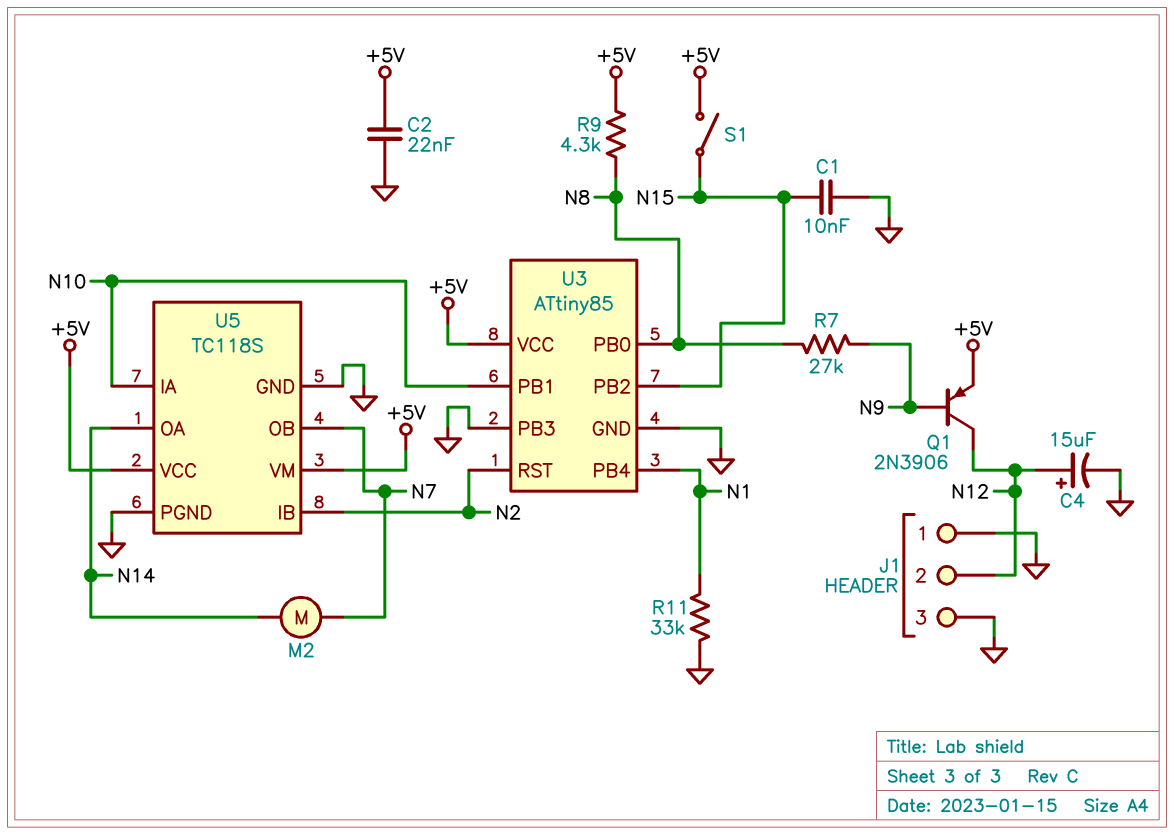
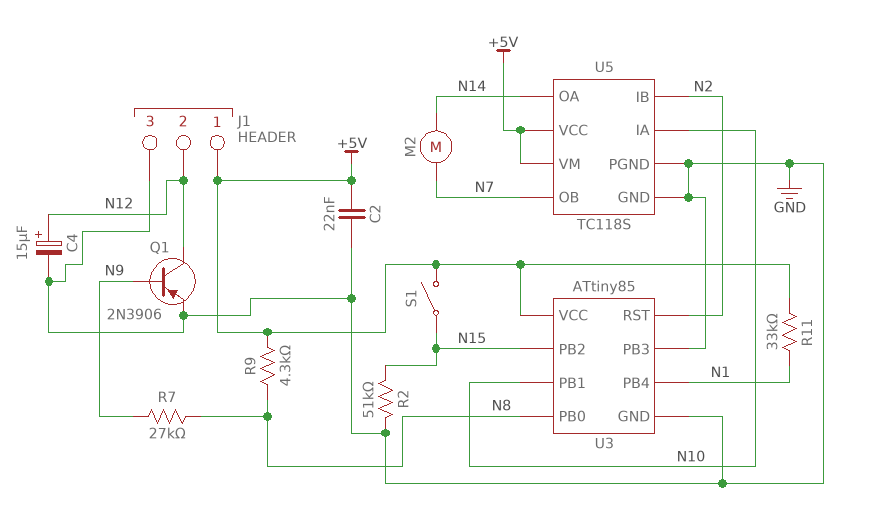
C1: 10nF (GND, N15) -> none
J1 pin 1: GND -> +5V
Q1: PNP 2N3906 (B N9, C N12, E +5V) -> PNP 2N3906 (B N9, C N12, E GND)
R2: none -> 51k (GND, N15)
R11: 33k (GND, N1) -> 33k (+5V, N1)

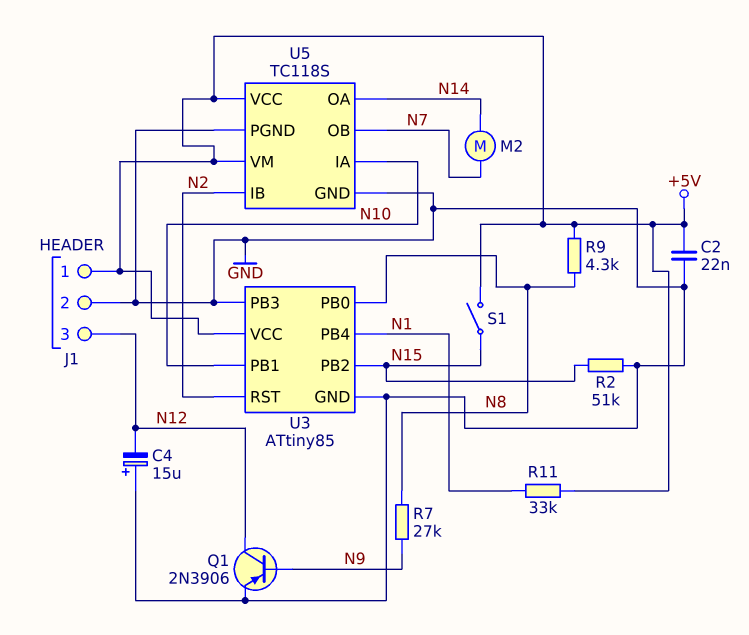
C4: 15uF (plus N12, minus GND) -> 15uF (plus GND, minus N12)
J1 pin 2: N12 -> GND
J1 pin 3: GND -> N12

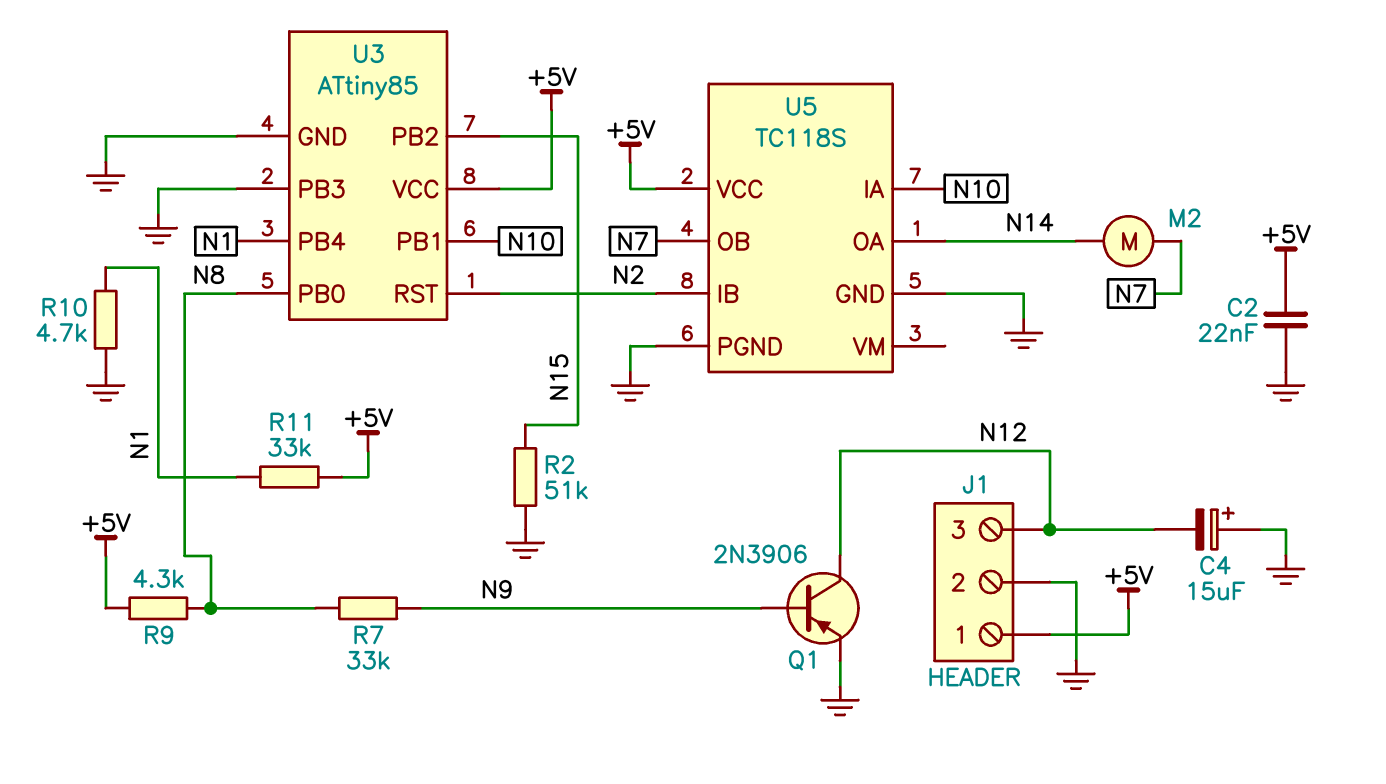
R7: 27k (N8, N9) -> 33k (N8, N9)
R10: none -> 4.7k (GND, N1)
S1: switch (+5V, N15) -> none
U5 pin VM: +5V -> none

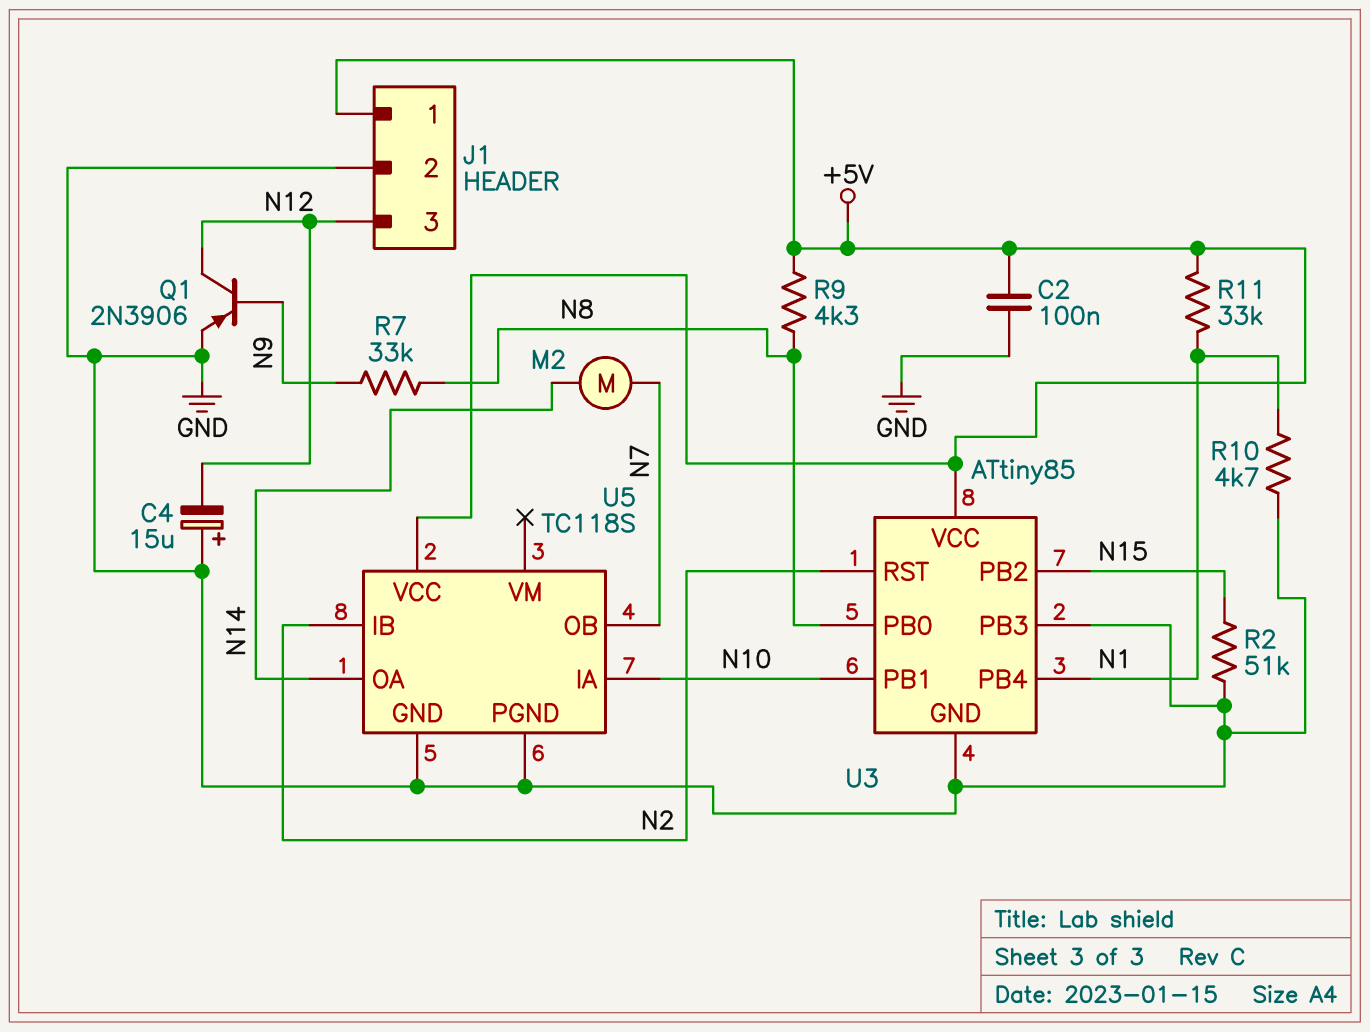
C2: 22nF (+5V, GND) -> 100nF (+5V, GND)

